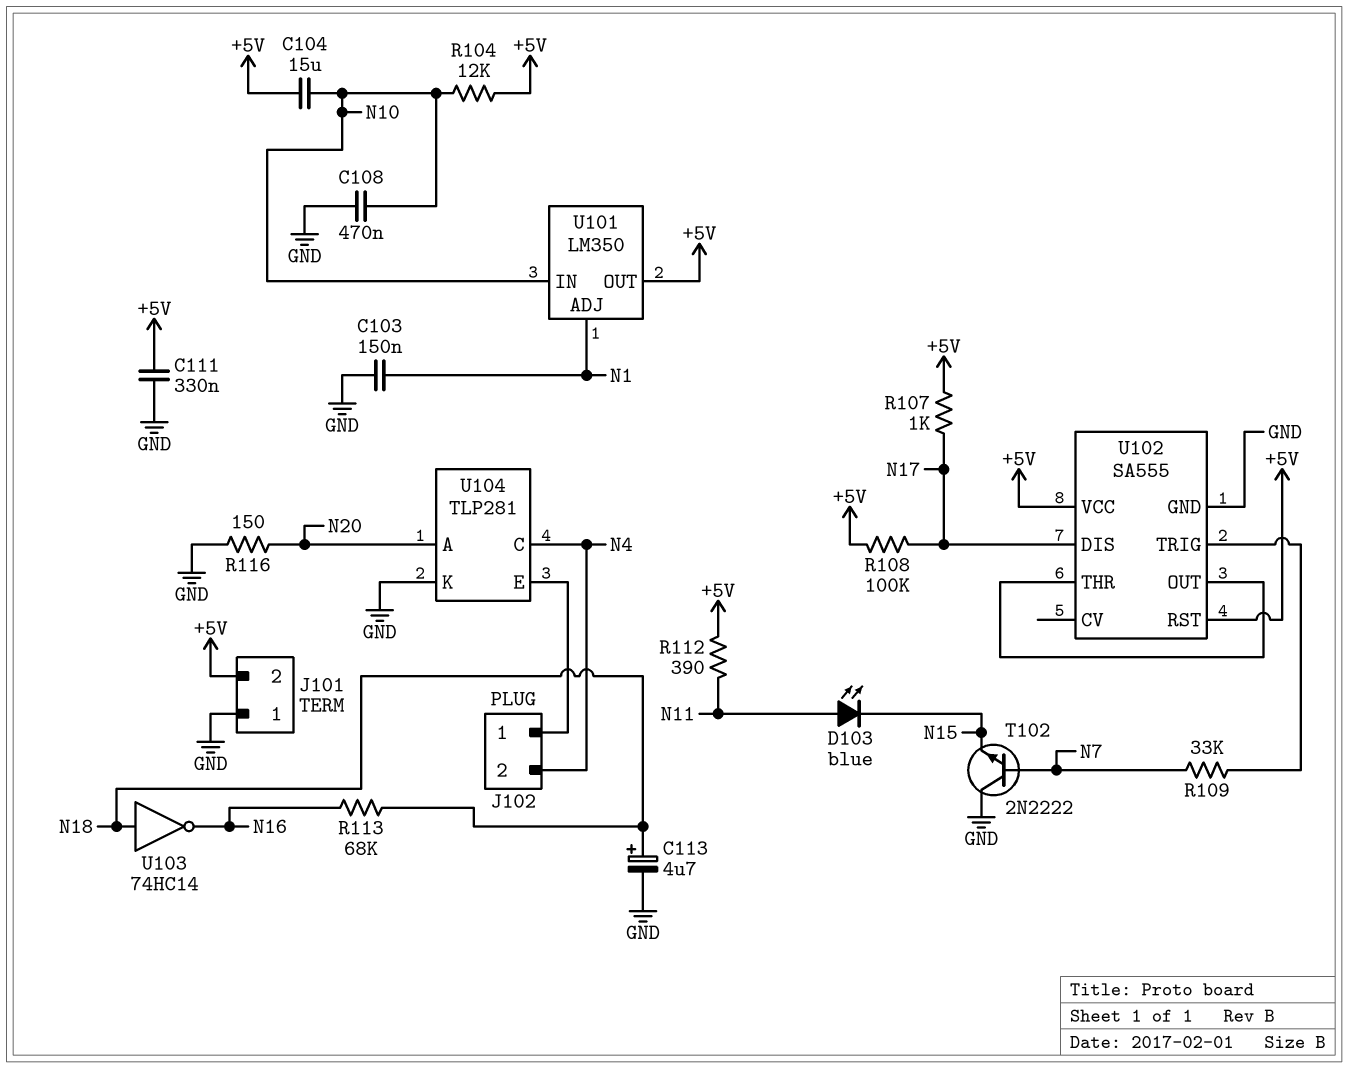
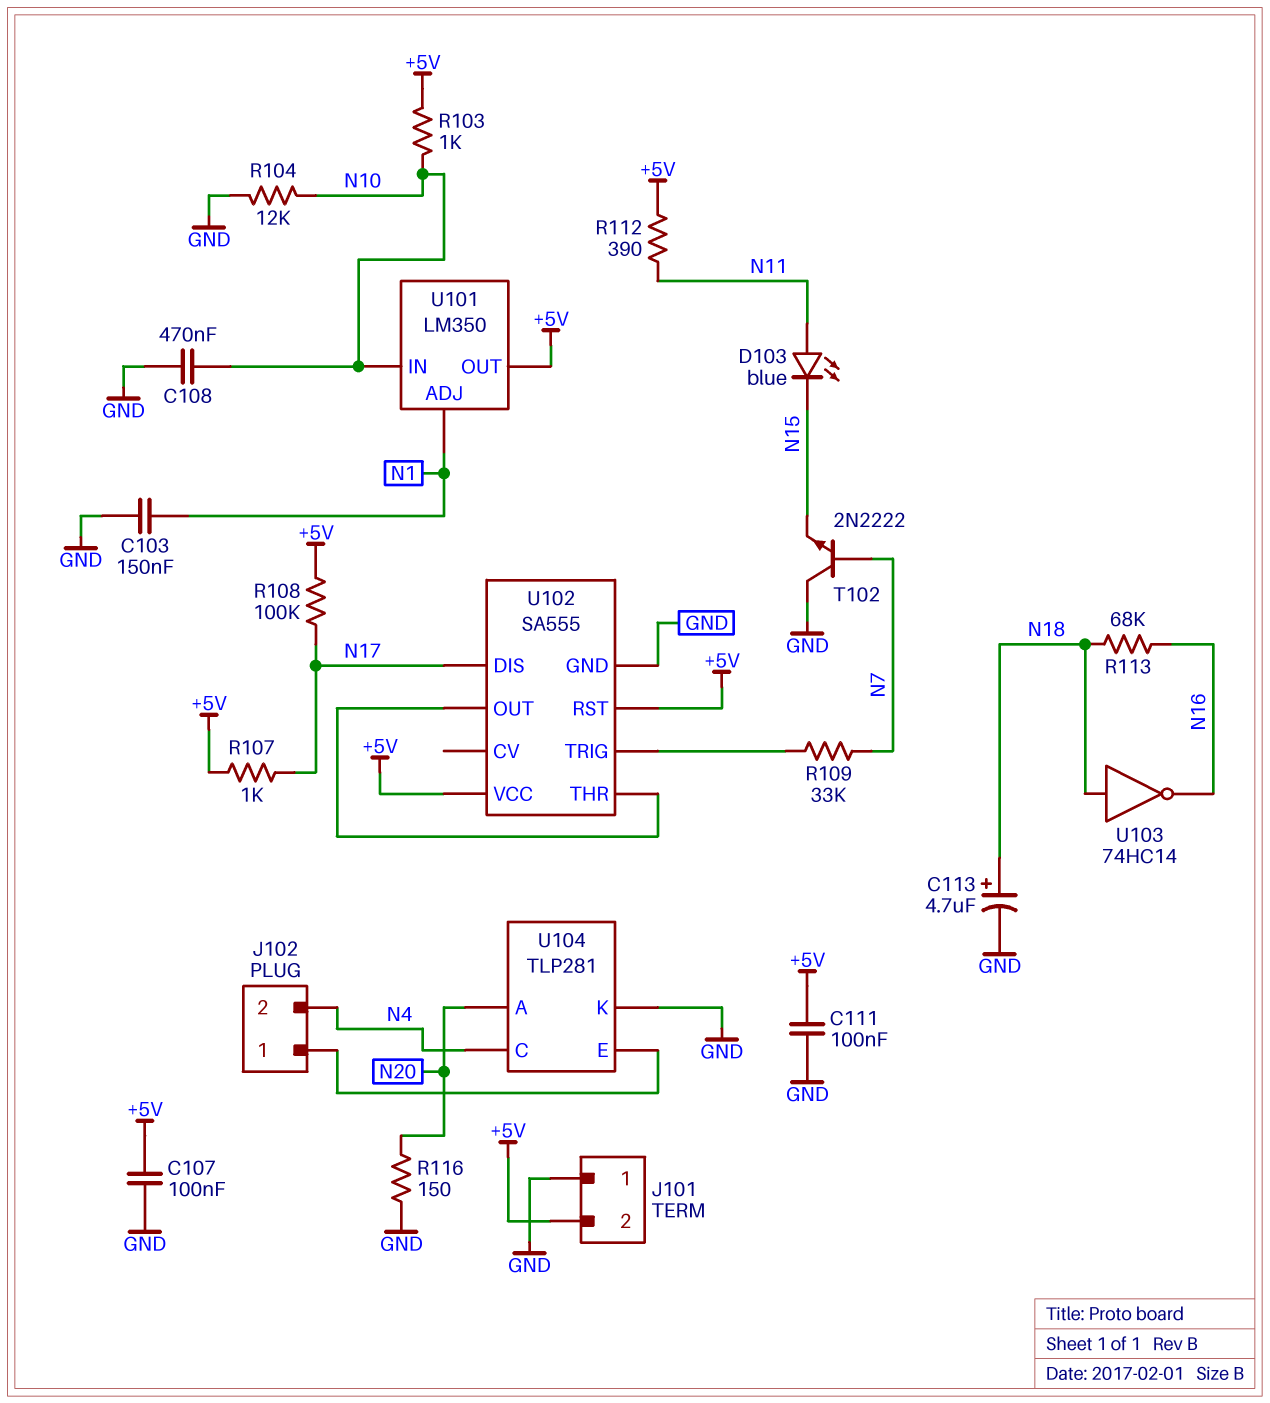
C104: 15uF (+5V, N10) -> none
C107: none -> 100nF (+5V, GND)
C111: 330nF (+5V, GND) -> 100nF (+5V, GND)
R103: none -> 1k (+5V, N10)
R104: 12k (+5V, N10) -> 12k (GND, N10)

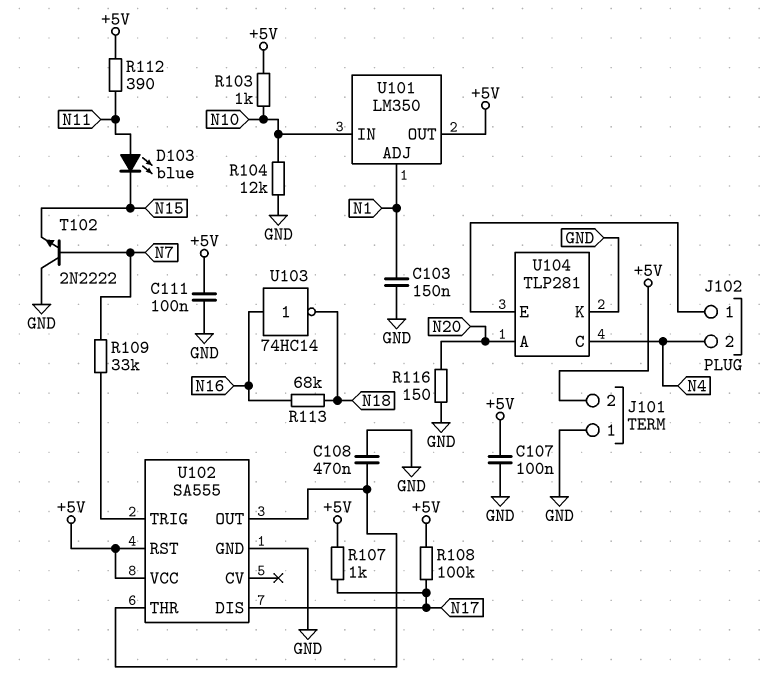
C108: 470nF (GND, N10) -> 470nF (GND, U102/OUT)
C113: 4.7uF (plus N18, minus GND) -> none
U103: NOT 74HC14 (in N18, out N16) -> NOT 74HC14 (in N16, out N18)

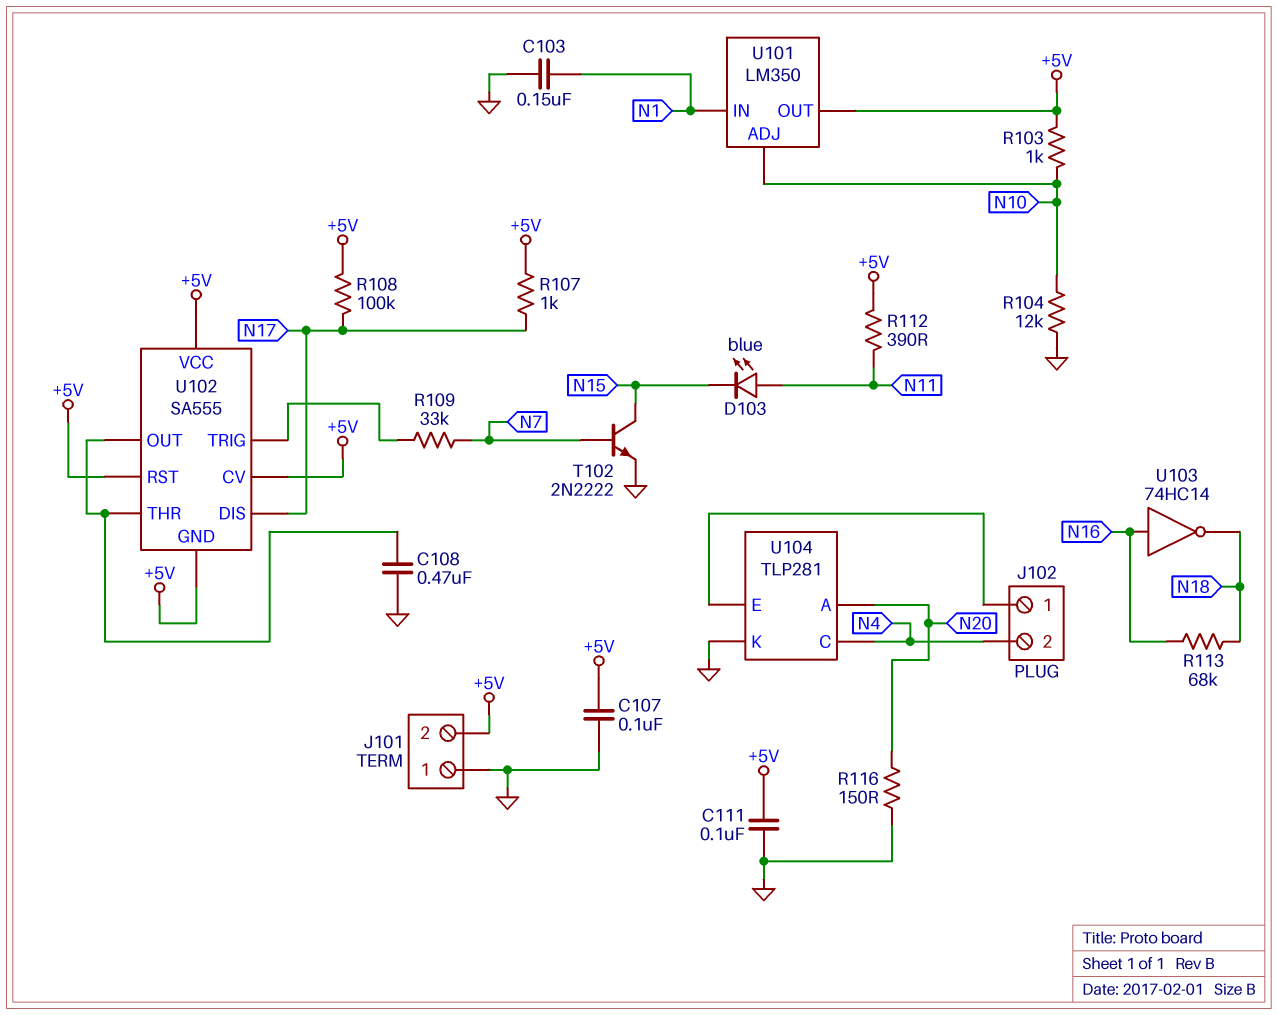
T102: NPN 2N2222 (B N7, C GND, E N15) -> NPN 2N2222 (B N7, C N15, E GND)
U101 pin ADJ: N1 -> N10
U101 pin IN: N10 -> N1
U102 pin CV: none -> +5V
U102 pin GND: GND -> +5V

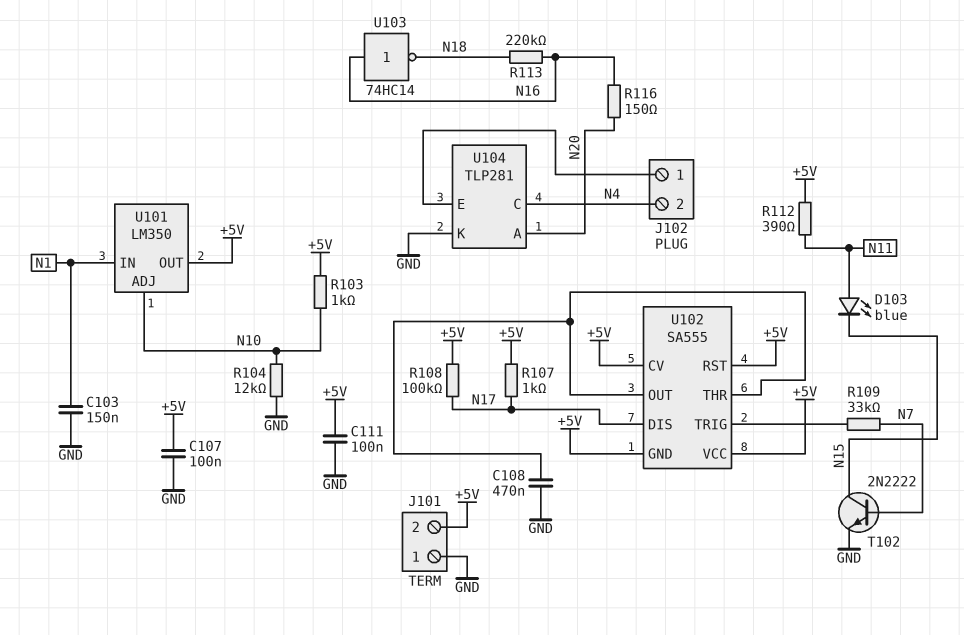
R113: 68k (N16, N18) -> 220k (N16, N18)
R116: 150 (GND, N20) -> 150 (N16, N20)

